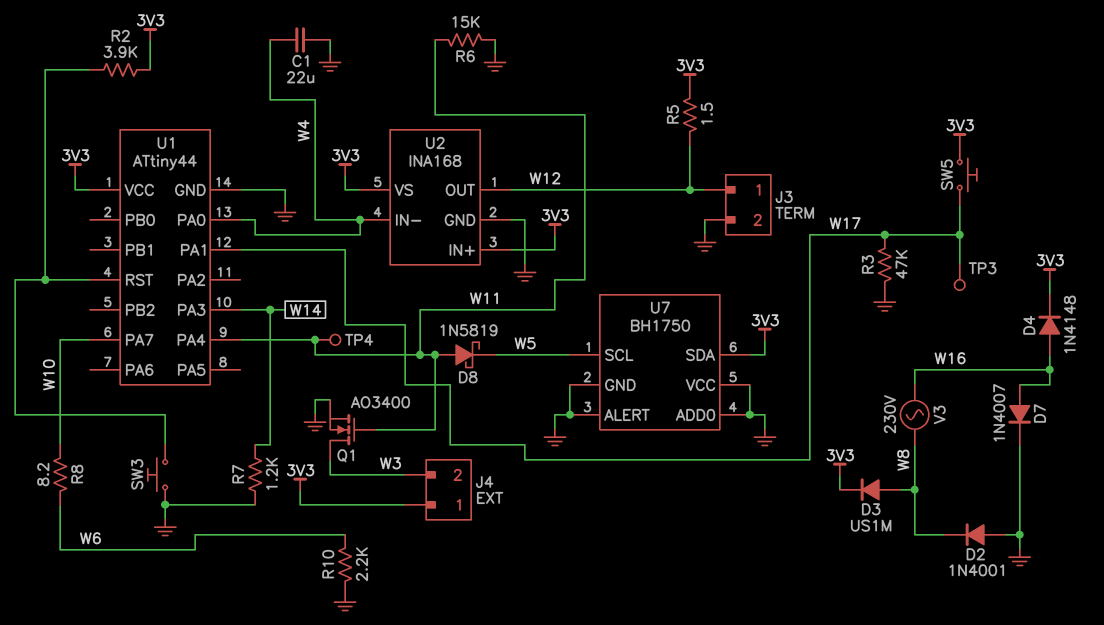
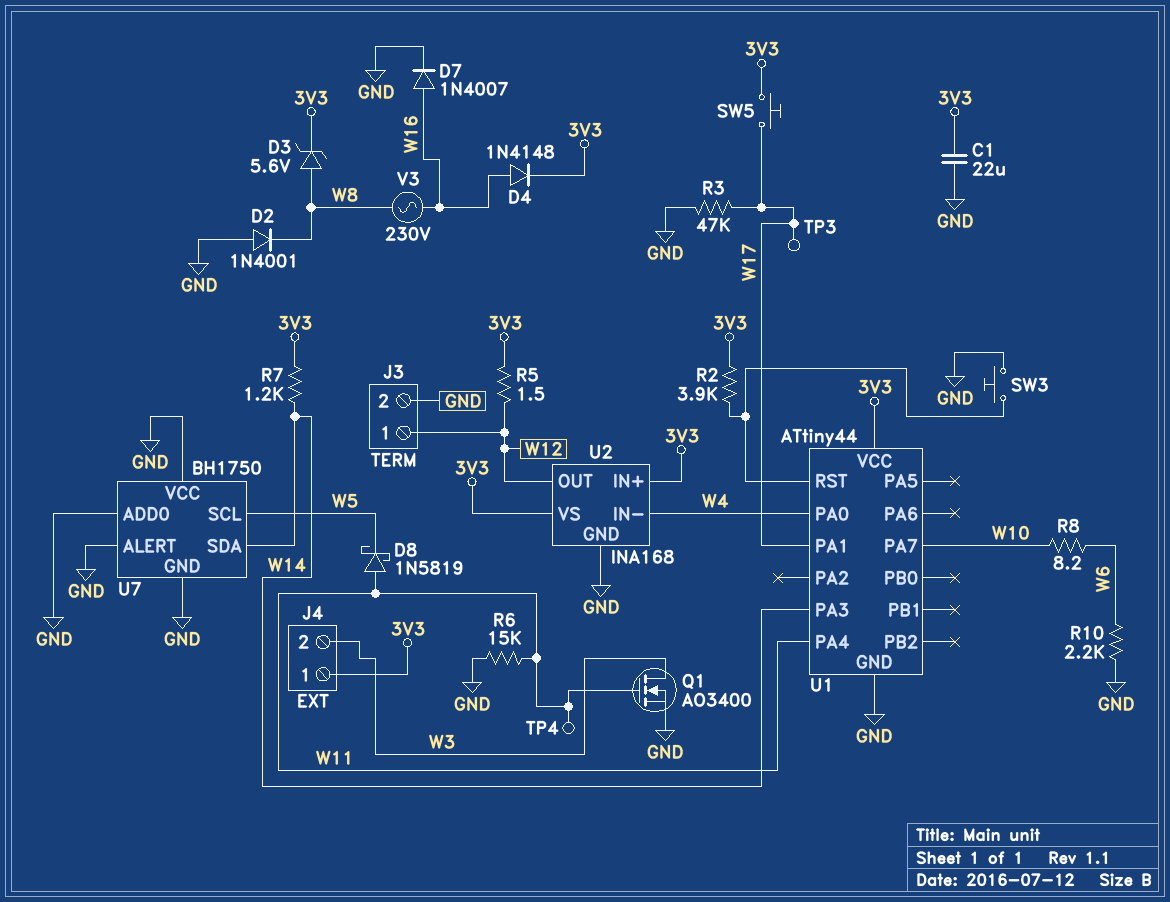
C1: 22uF (GND, W4) -> 22uF (3V3, GND)
D3: diode US1M (A W8, K 3V3) -> zener 5.6V (A W8, K 3V3)
R7: 1.2k (GND, W14) -> 1.2k (3V3, W14)
U7 pin SDA: 3V3 -> W14

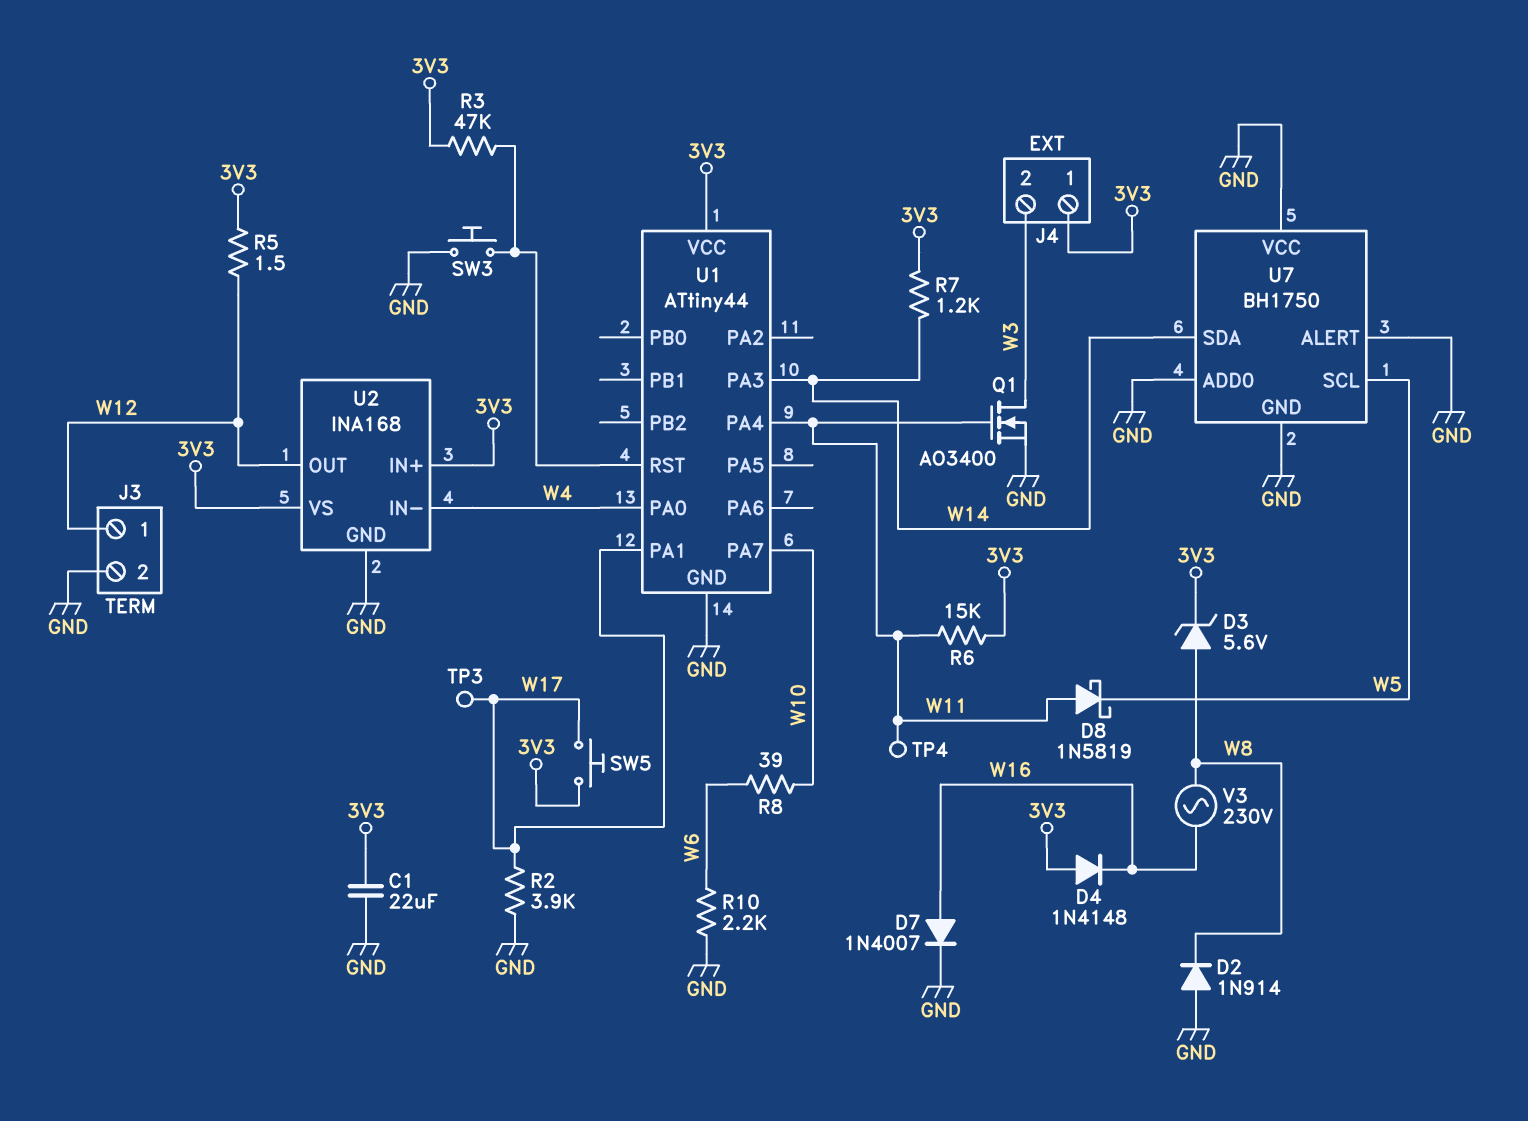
D2: diode 1N4001 (A GND, K W8) -> diode 1N914 (A GND, K W8)
D4: diode 1N4148 (A W16, K 3V3) -> diode 1N4148 (A 3V3, K W16)
R2: 3.9k (3V3, U1/RST) -> 3.9k (GND, W17)
R3: 47k (GND, W17) -> 47k (3V3, U1/RST)
R6: 15k (GND, W11) -> 15k (3V3, W11)
R8: 8.2 (W6, W10) -> 39 (W6, W10)

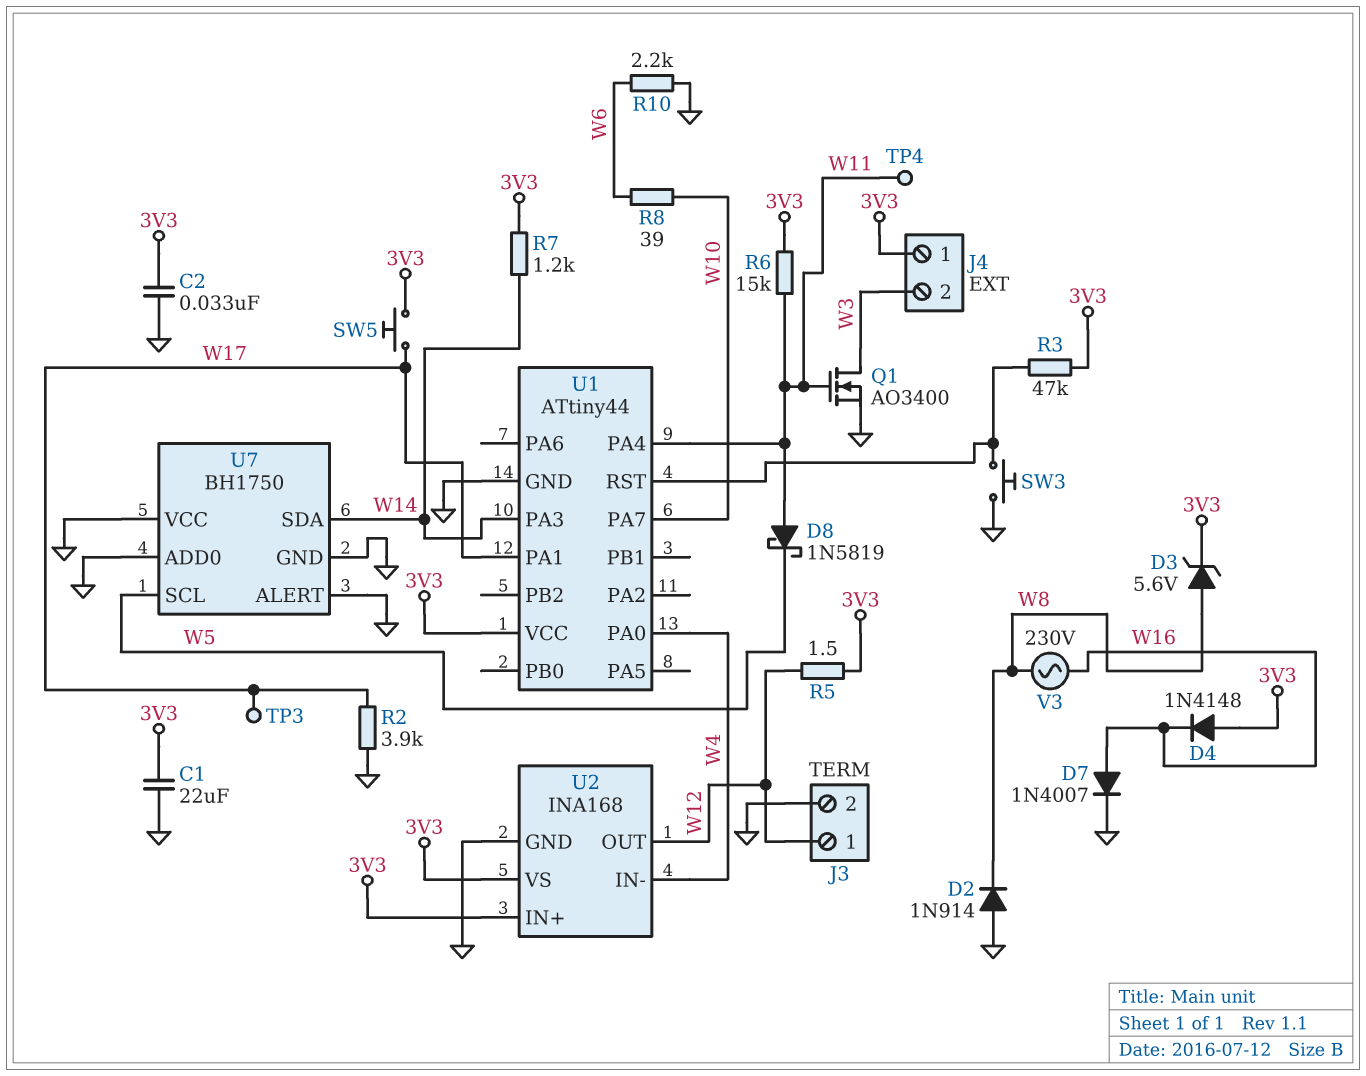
C2: none -> 33nF (3V3, GND)

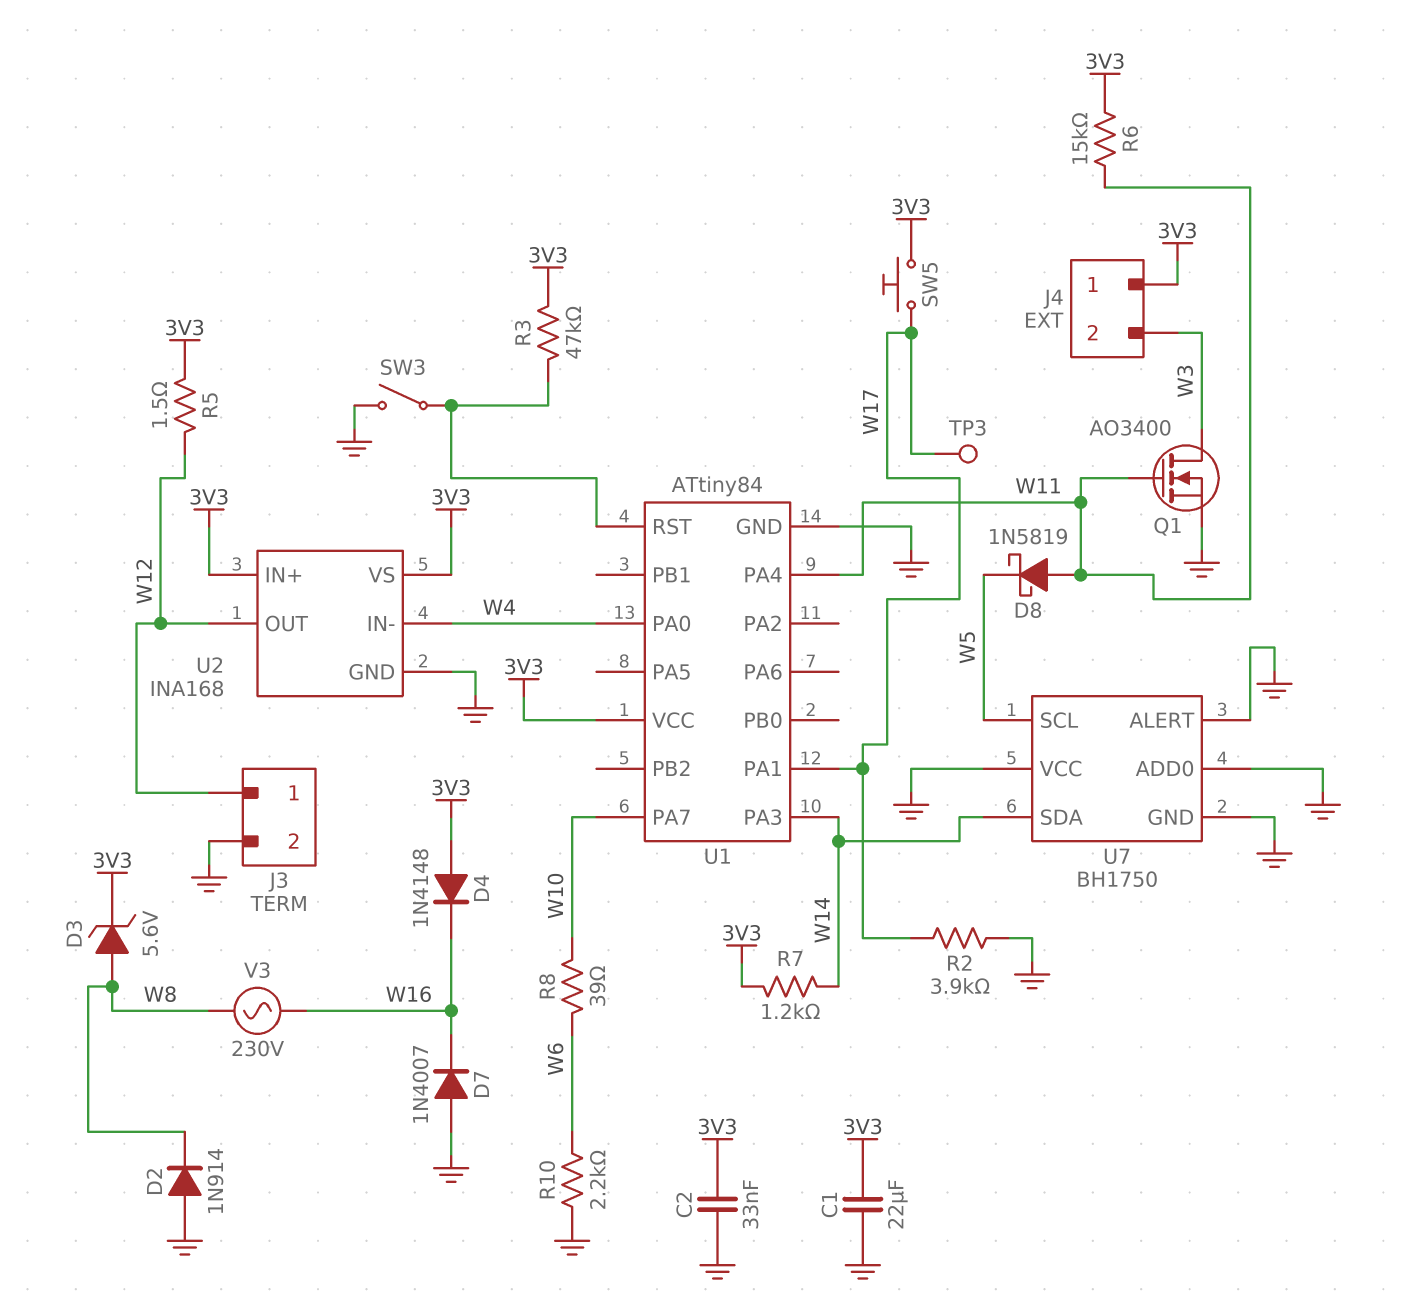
D7: diode 1N4007 (A W16, K GND) -> diode 1N4007 (A GND, K W16)
SW3: button (GND, U1/RST) -> switch (GND, U1/RST)
TP4: test point (W11) -> none
U1: ATtiny44 -> ATtiny84

